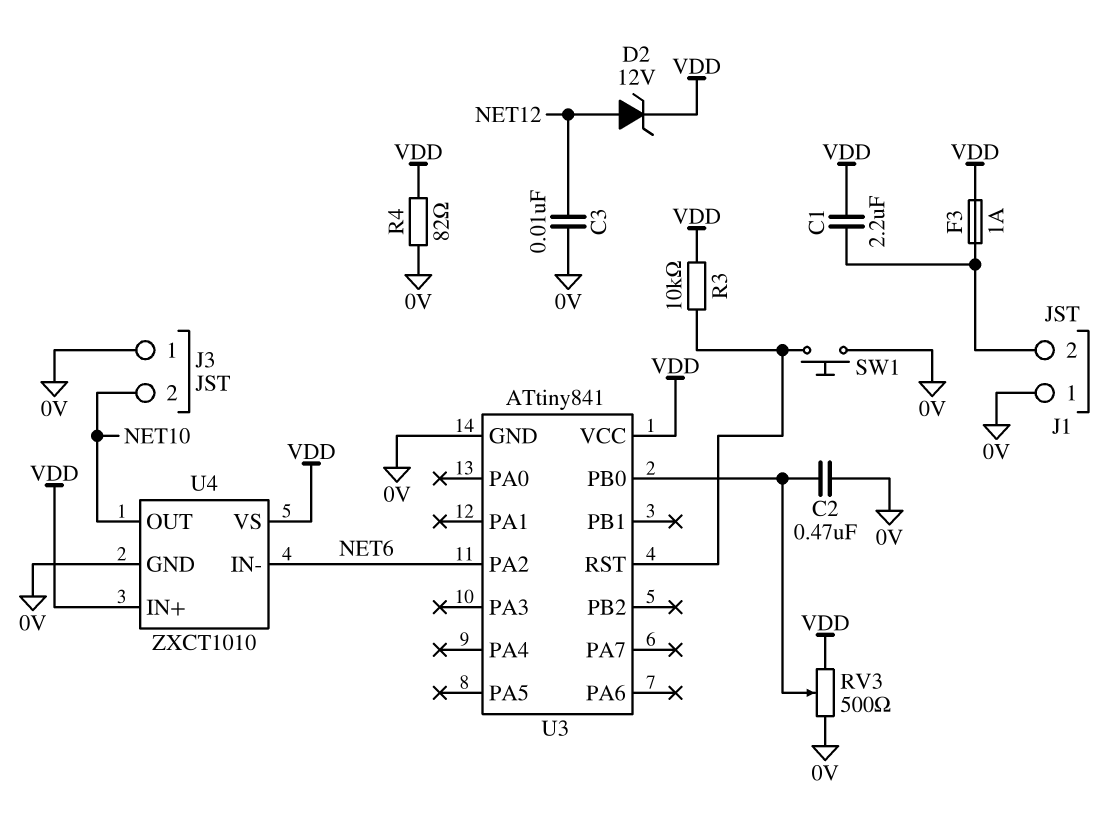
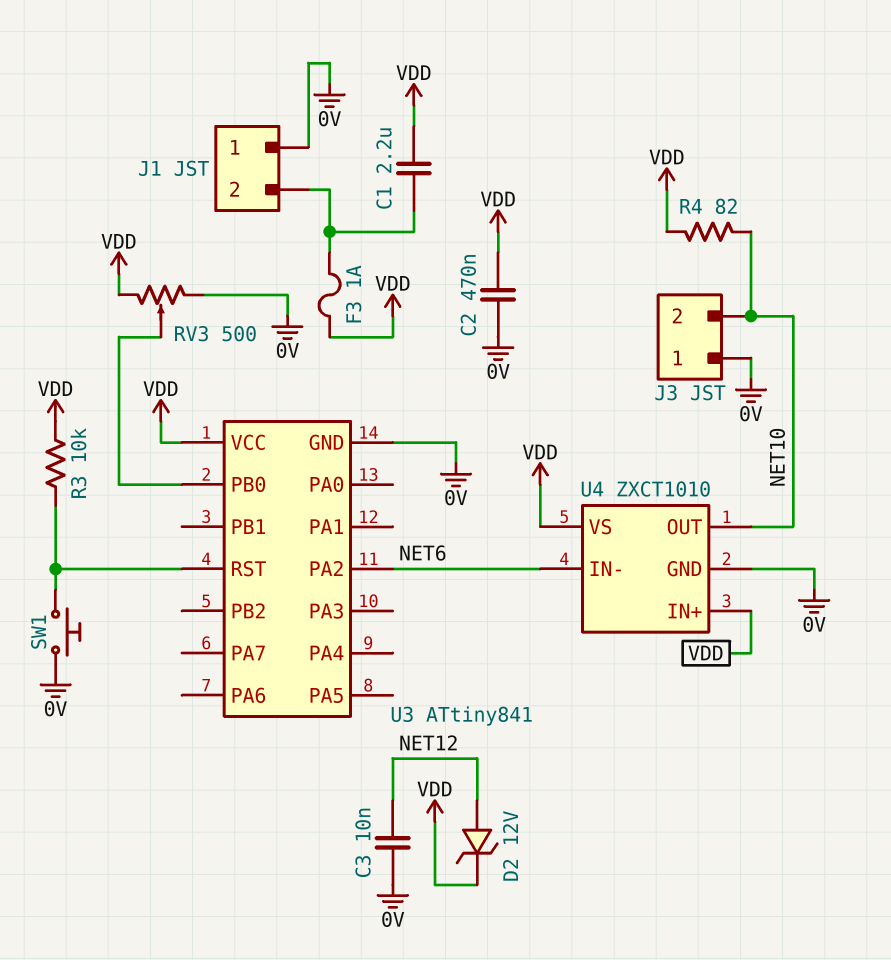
C2: 470nF (0V, U3/PB0) -> 470nF (0V, VDD)
R4: 82 (0V, VDD) -> 82 (NET10, VDD)

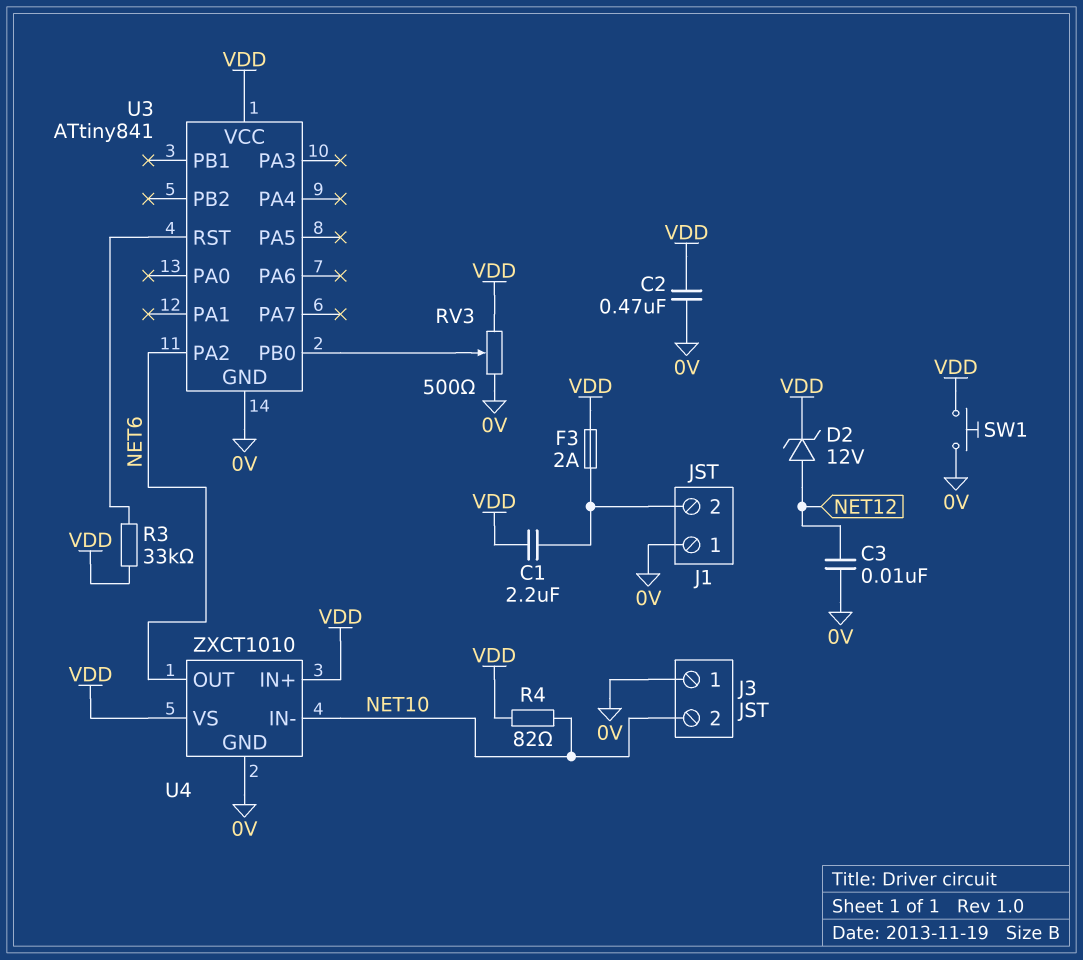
F3: 1A (J1/2, VDD) -> 2A (J1/2, VDD)
R3: 10k (U3/RST, VDD) -> 33k (U3/RST, VDD)
SW1: button (0V, U3/RST) -> button (0V, VDD)
U4 pin IN-: NET6 -> NET10
U4 pin OUT: NET10 -> NET6

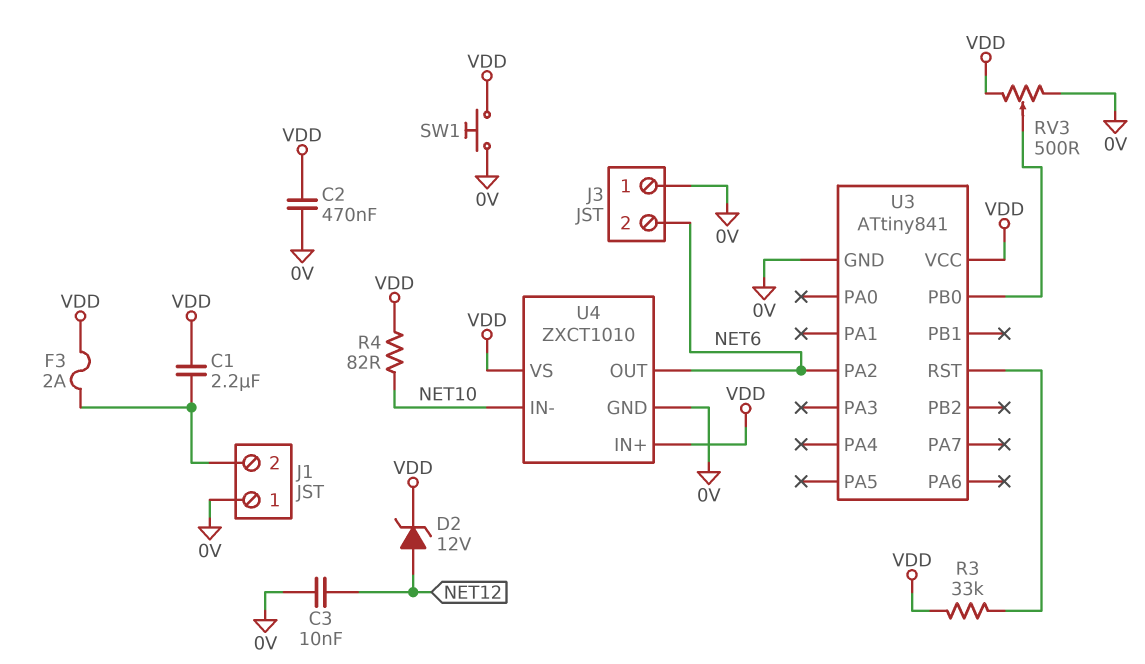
J3 pin 2: NET10 -> NET6

